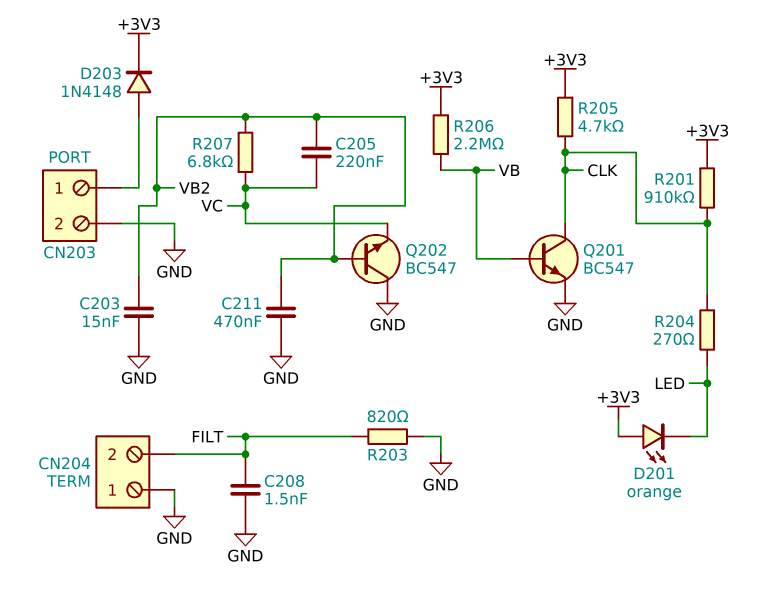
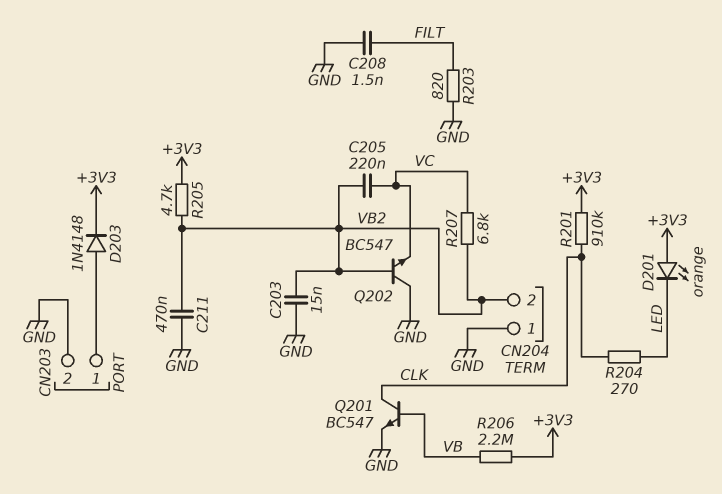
CN204 pin 2: FILT -> VB2
R205: 4.7k (+3V3, CLK) -> 4.7k (+3V3, VB2)

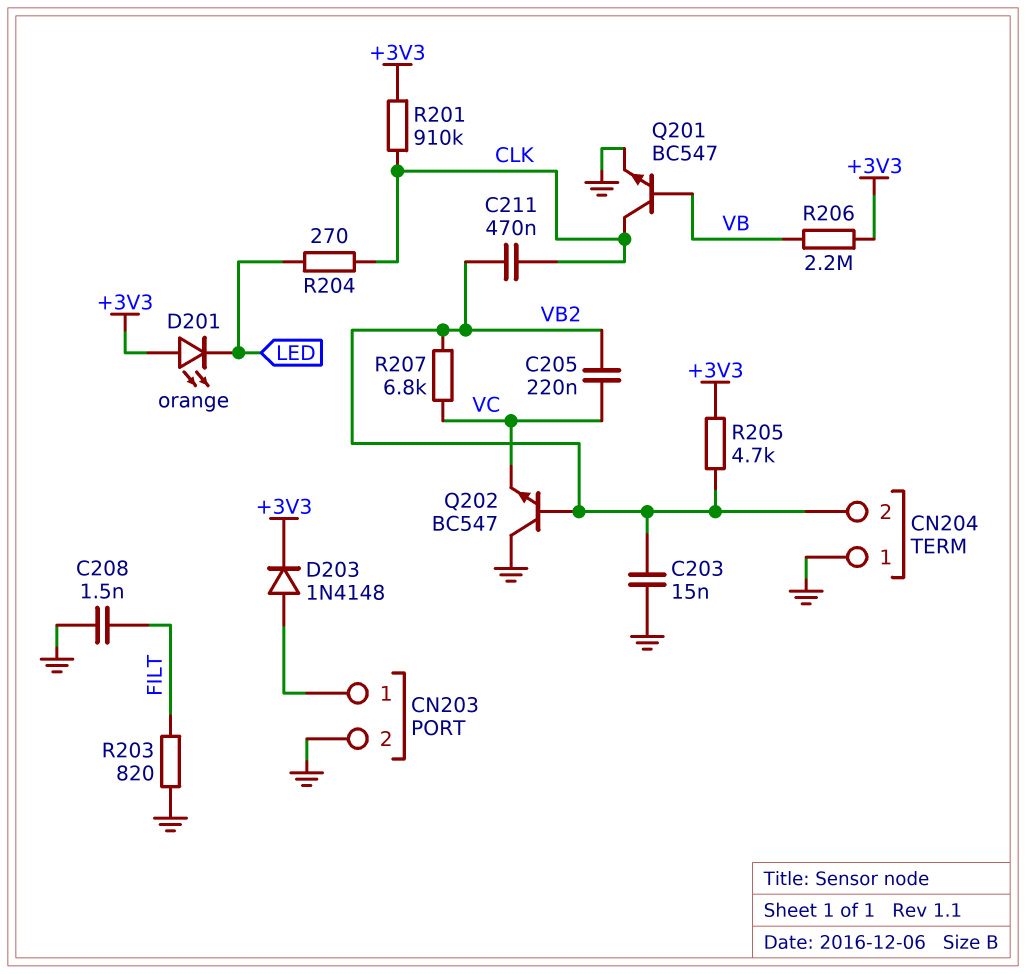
C211: 470nF (GND, VB2) -> 470nF (CLK, VB2)

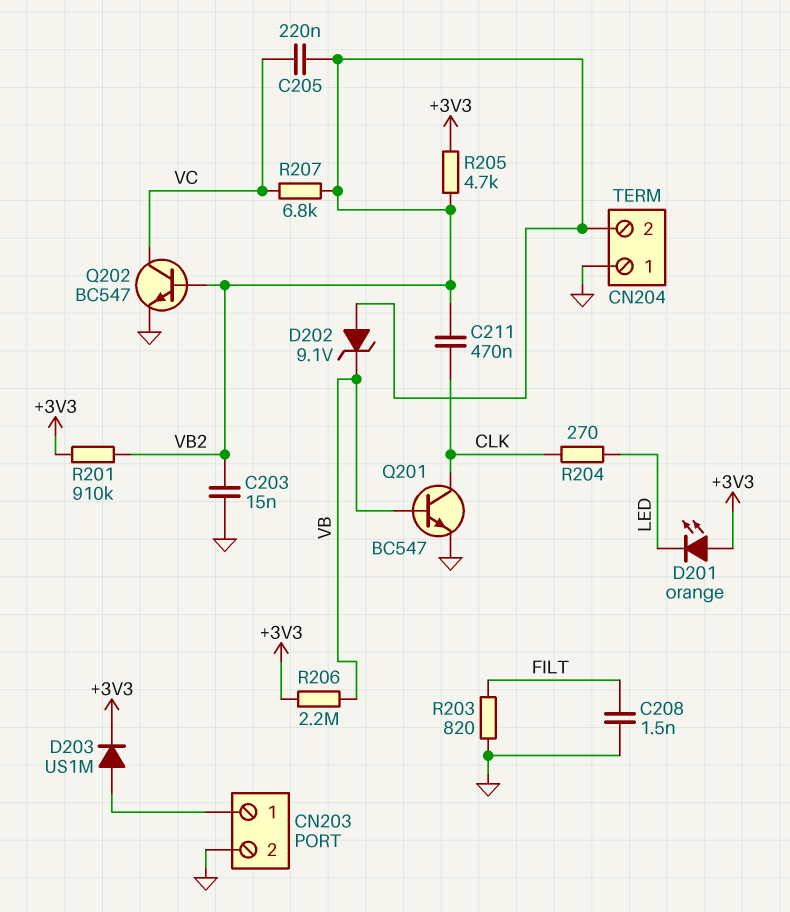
D202: none -> zener 9.1V (A VB2, K VB)
D203: diode 1N4148 (A CN203/1, K +3V3) -> diode US1M (A CN203/1, K +3V3)
Q202: NPN BC547 (B VB2, C GND, E VC) -> NPN BC547 (B VB2, C VC, E GND)
R201: 910k (+3V3, CLK) -> 910k (+3V3, VB2)

